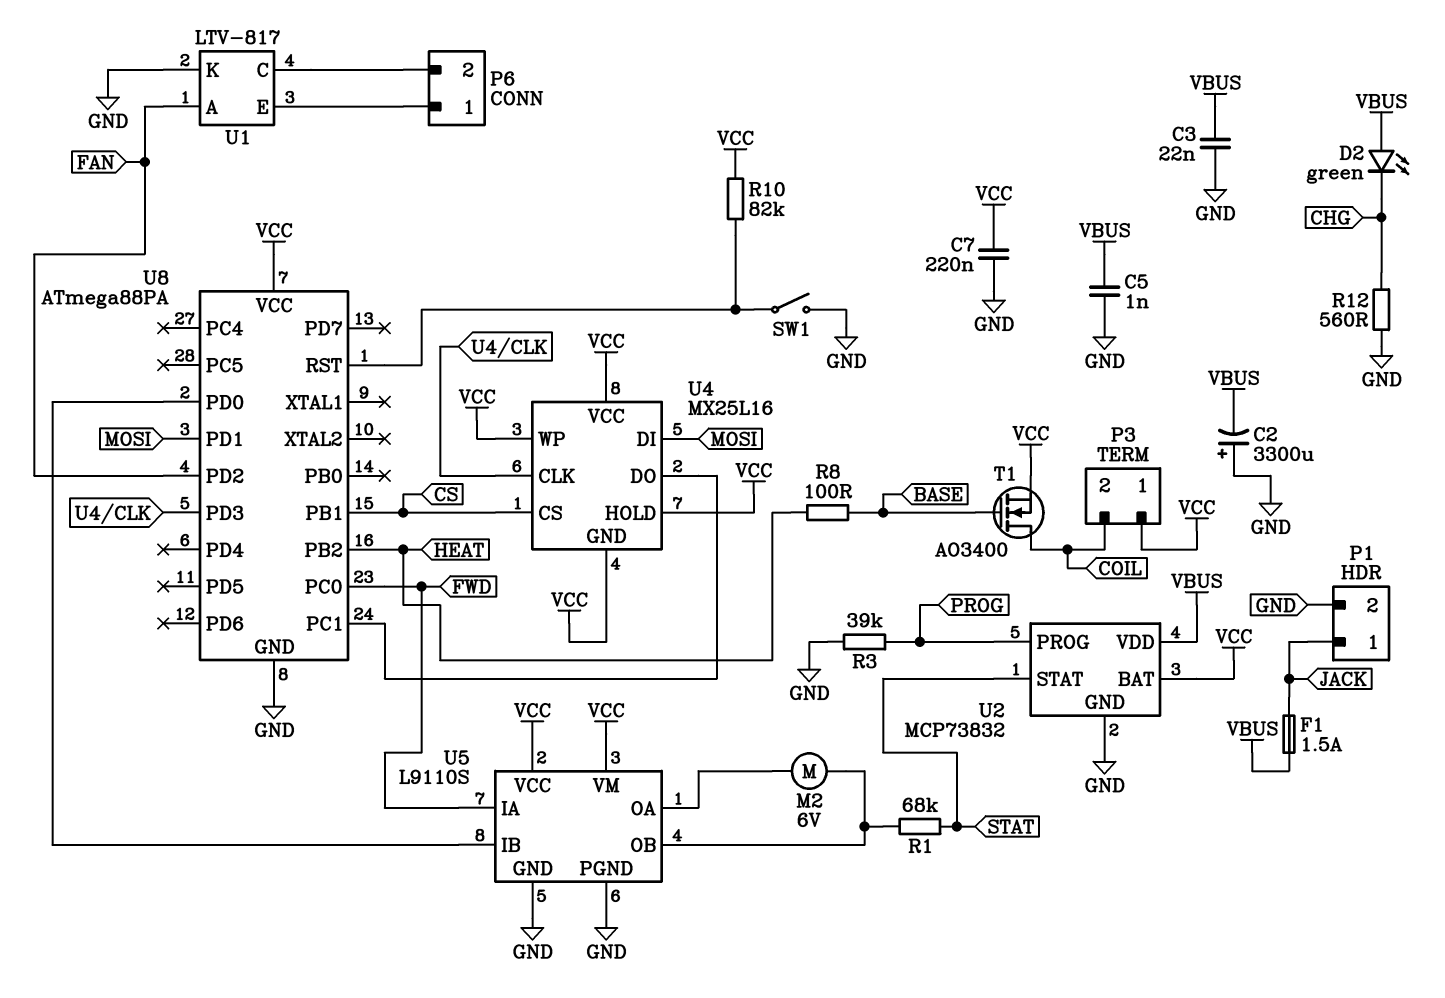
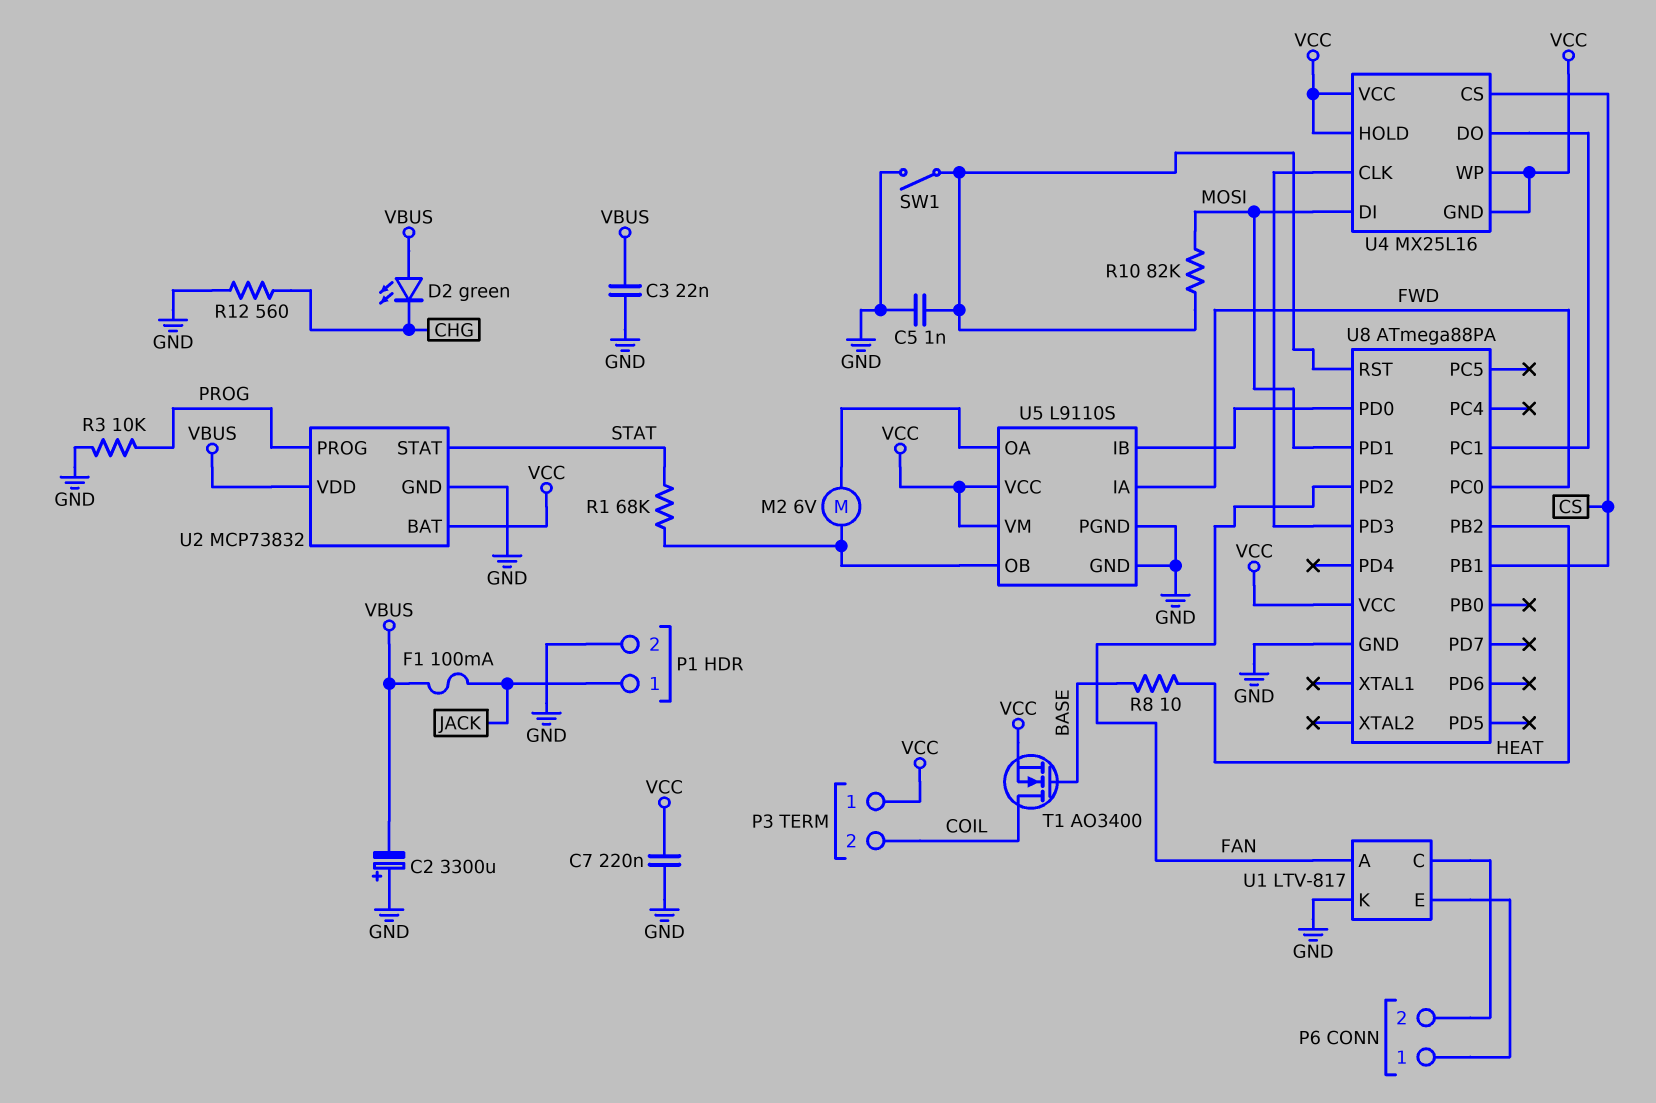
C5: 1nF (GND, VBUS) -> 1nF (GND, U8/RST)
F1: 1.5A (JACK, VBUS) -> 100mA (JACK, VBUS)
R3: 39k (GND, PROG) -> 10k (GND, PROG)
R8: 100 (BASE, HEAT) -> 10 (BASE, HEAT)
R10: 82k (U8/RST, VCC) -> 82k (MOSI, U8/RST)

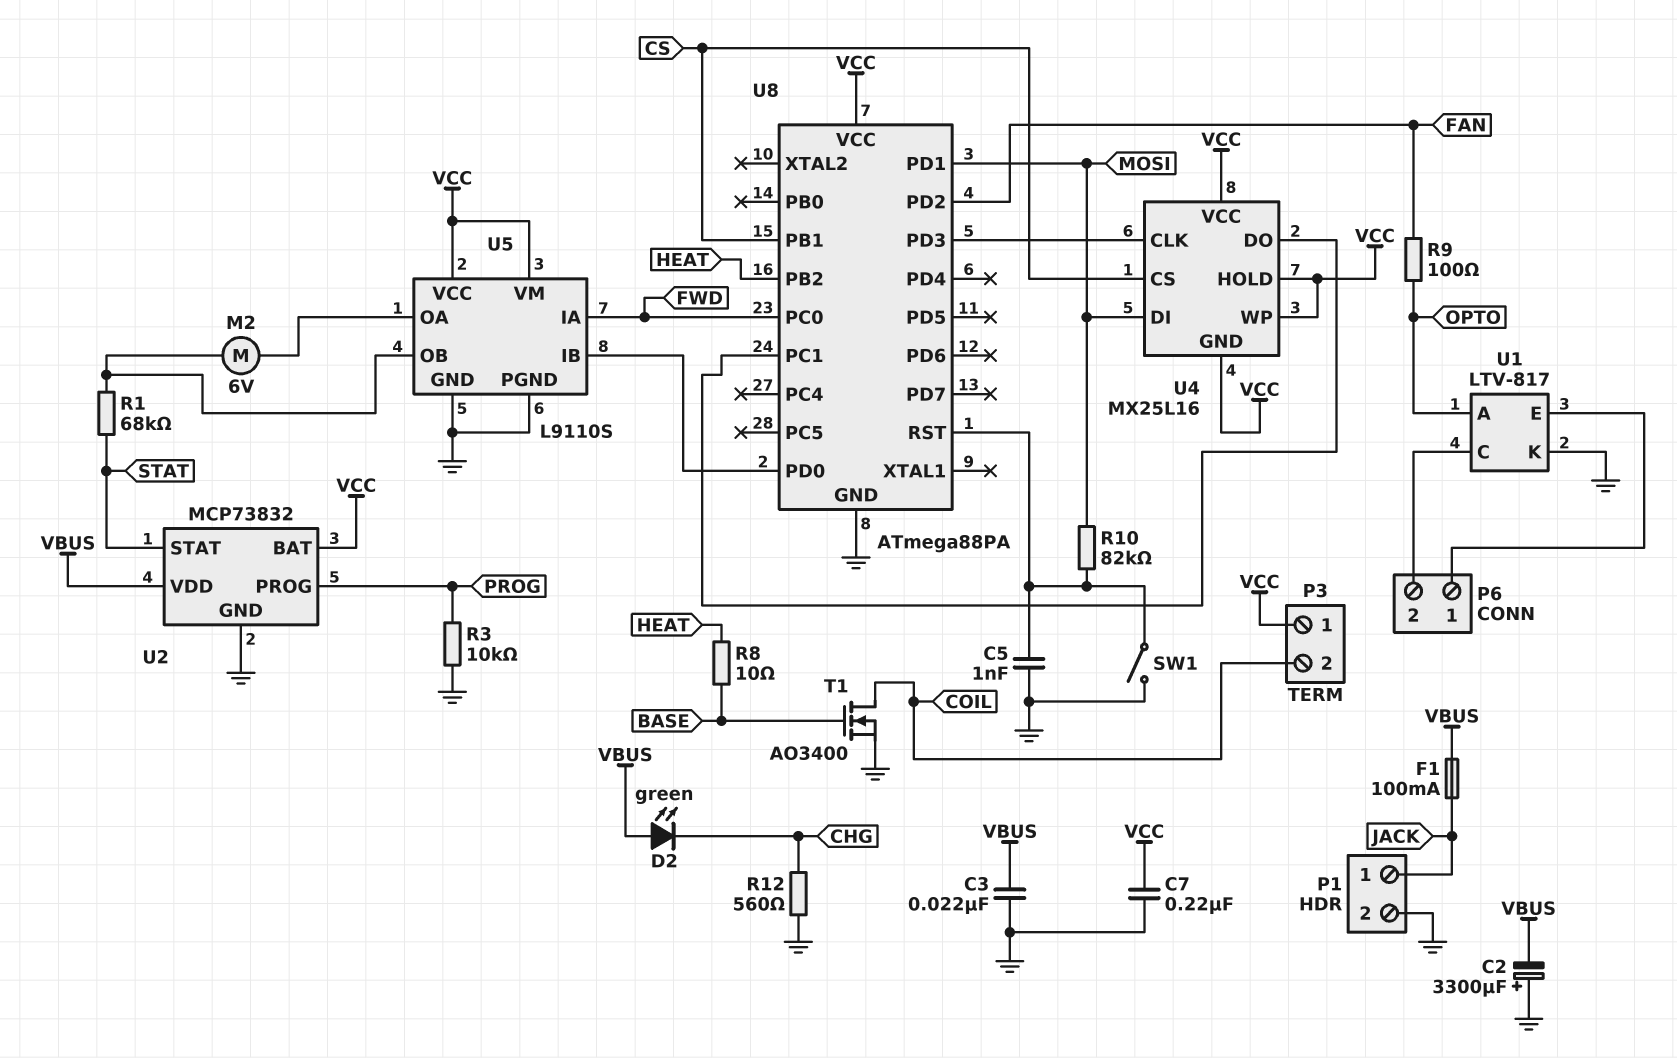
R9: none -> 100 (FAN, OPTO)
T1: NMOS AO3400 (G BASE, D COIL, S VCC) -> NMOS AO3400 (G BASE, D COIL, S GND)
U1 pin A: FAN -> OPTO

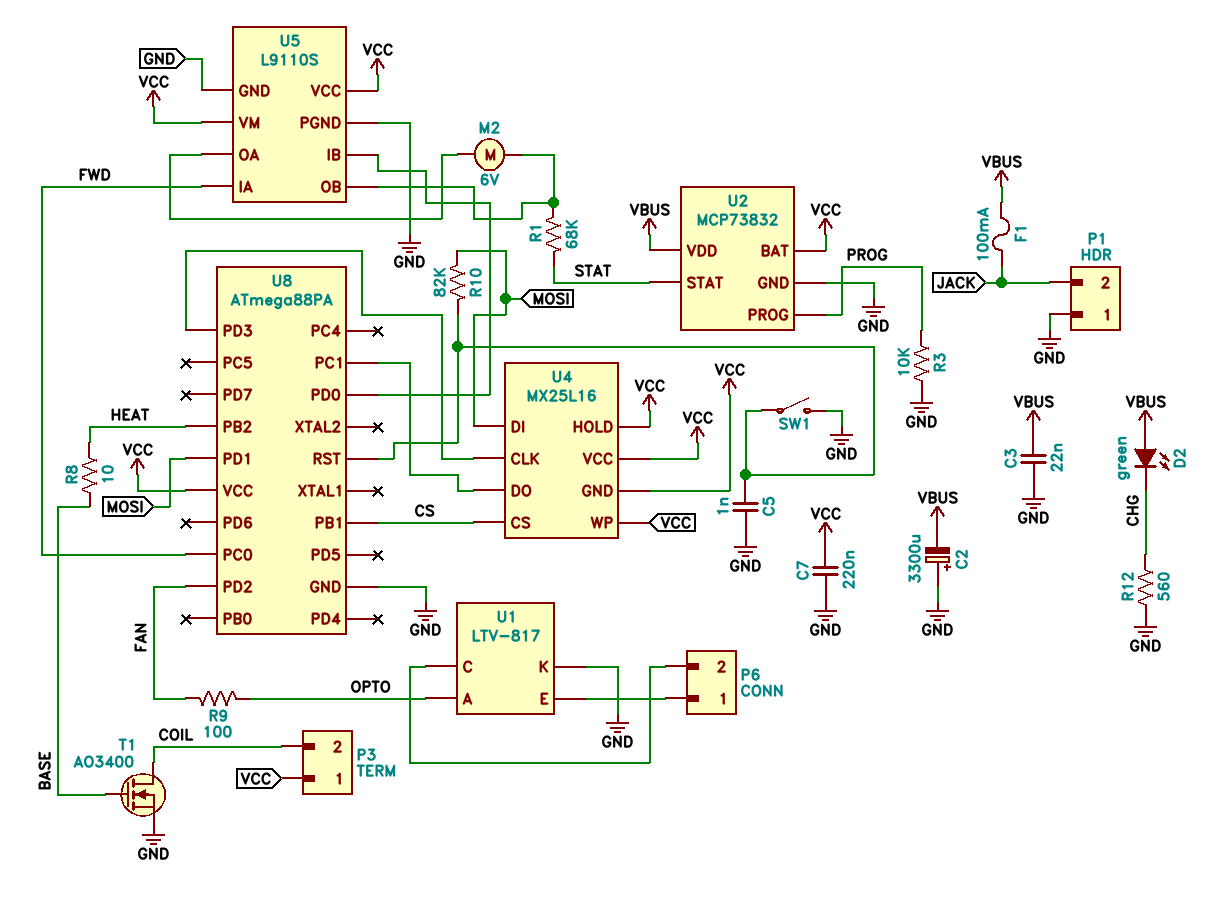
P1 pin 1: JACK -> GND
P1 pin 2: GND -> JACK

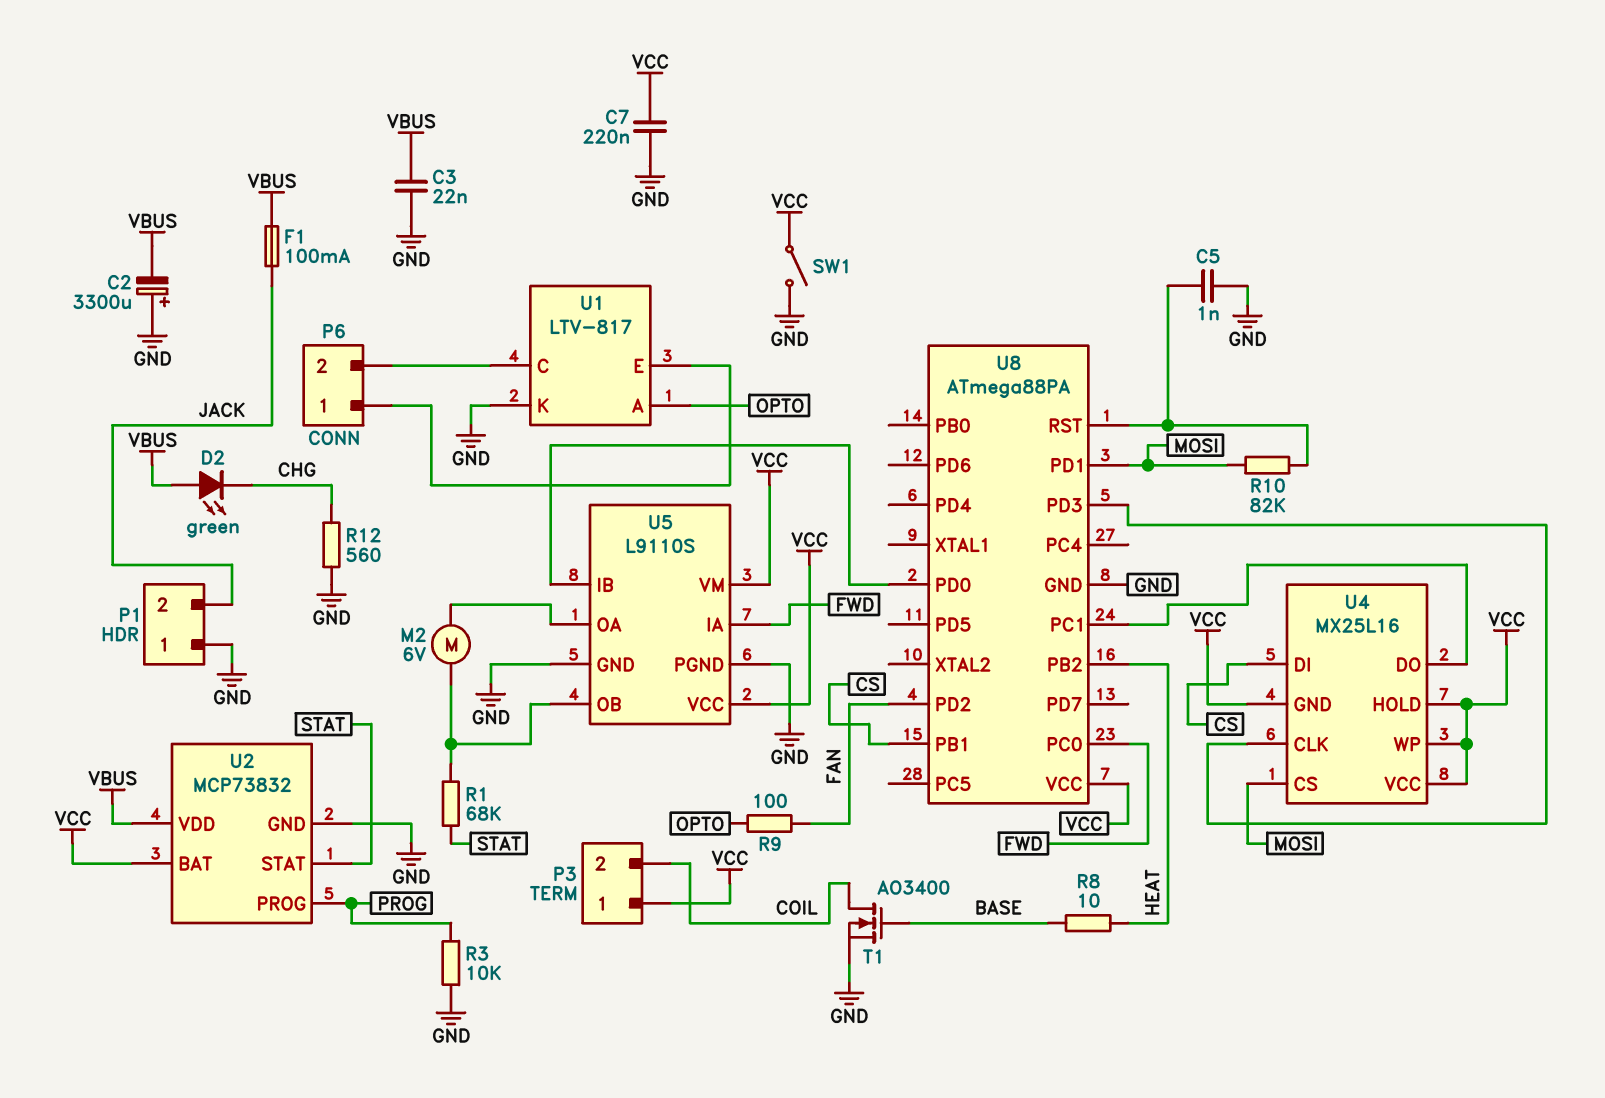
SW1: switch (GND, U8/RST) -> switch (GND, VCC)
U4 pin CS: CS -> MOSI
U4 pin DI: MOSI -> CS

